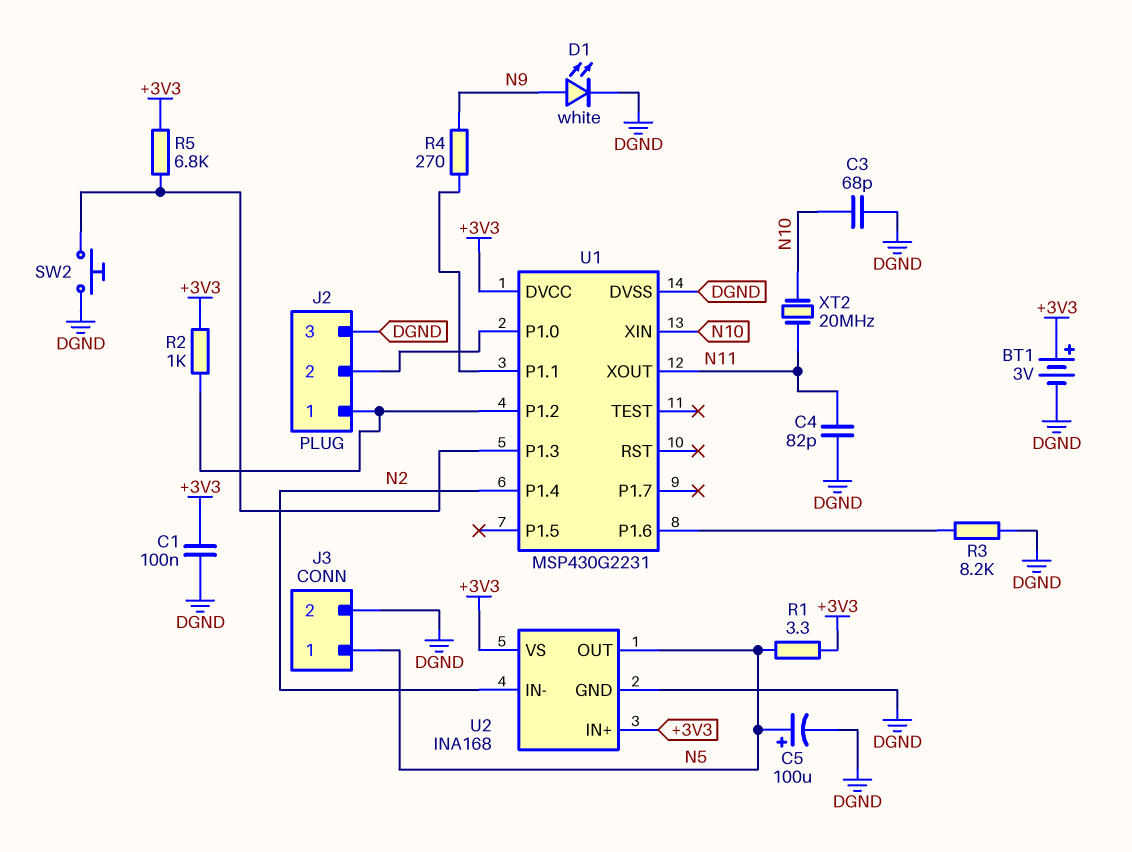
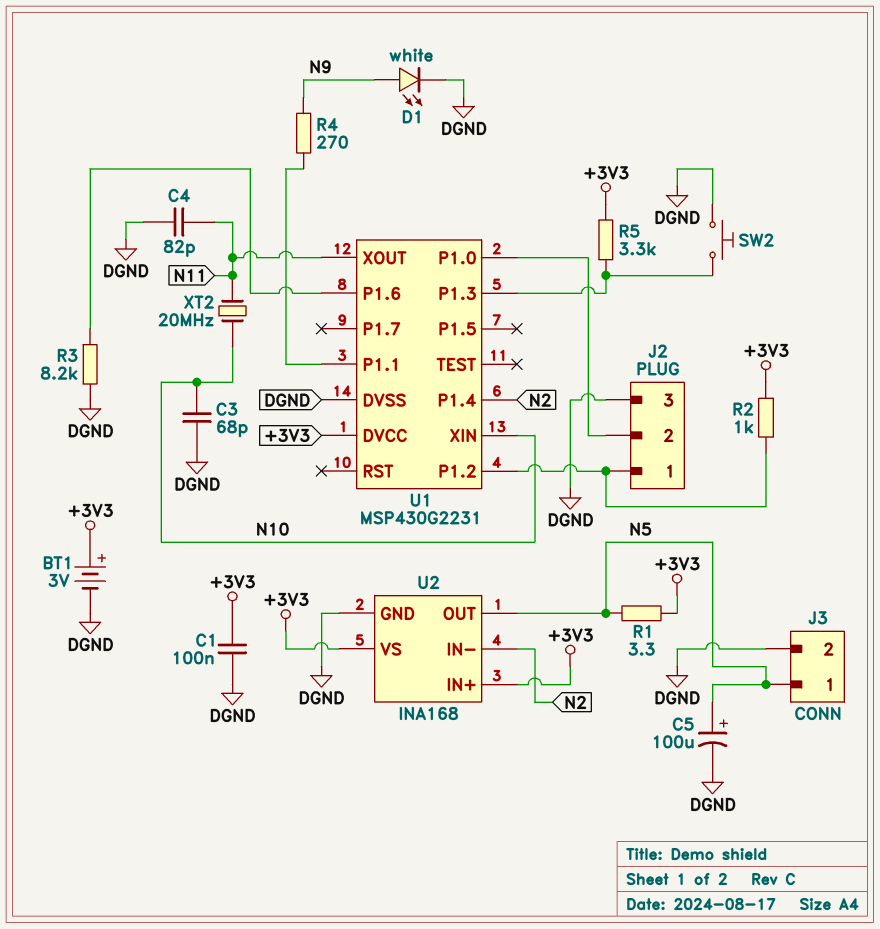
R5: 6.8k (+3V3, U1/P1.3) -> 3.3k (+3V3, U1/P1.3)

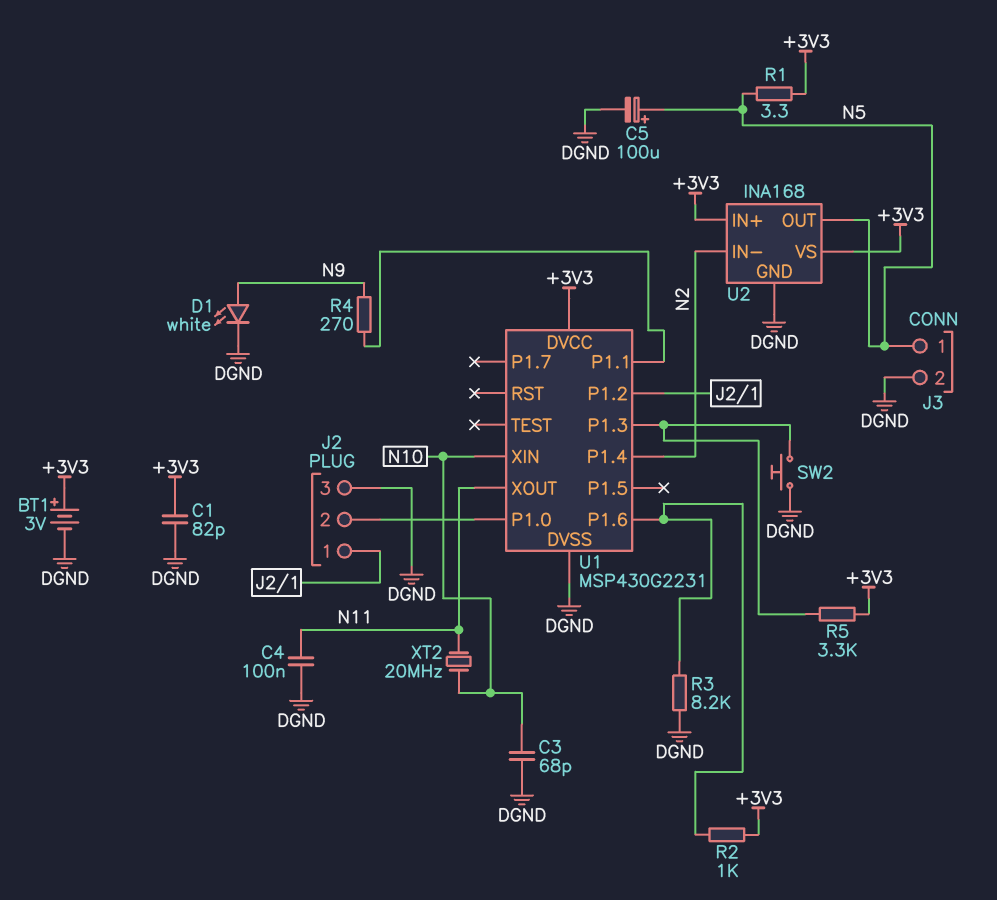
C1: 100nF (+3V3, DGND) -> 82pF (+3V3, DGND)
C4: 82pF (DGND, N11) -> 100nF (DGND, N11)
R2: 1k (+3V3, J2/1) -> 1k (+3V3, U1/P1.6)

